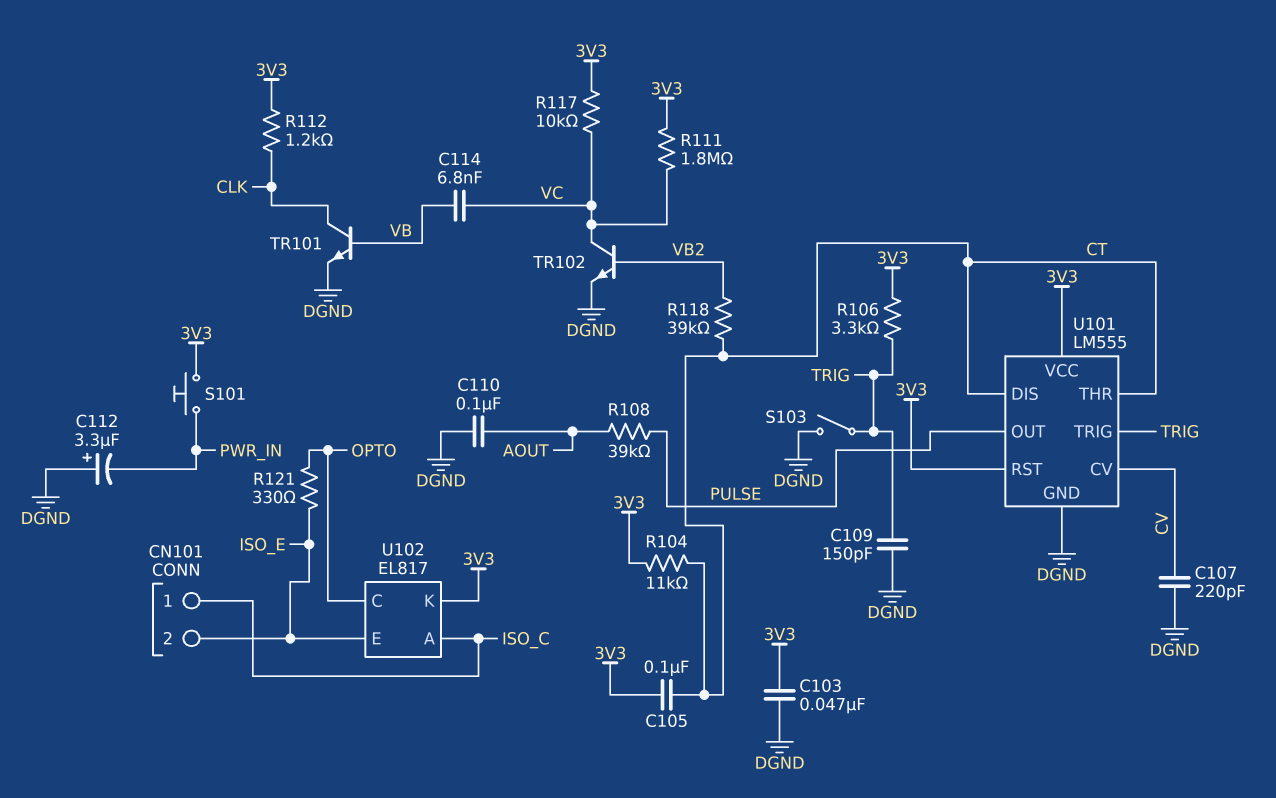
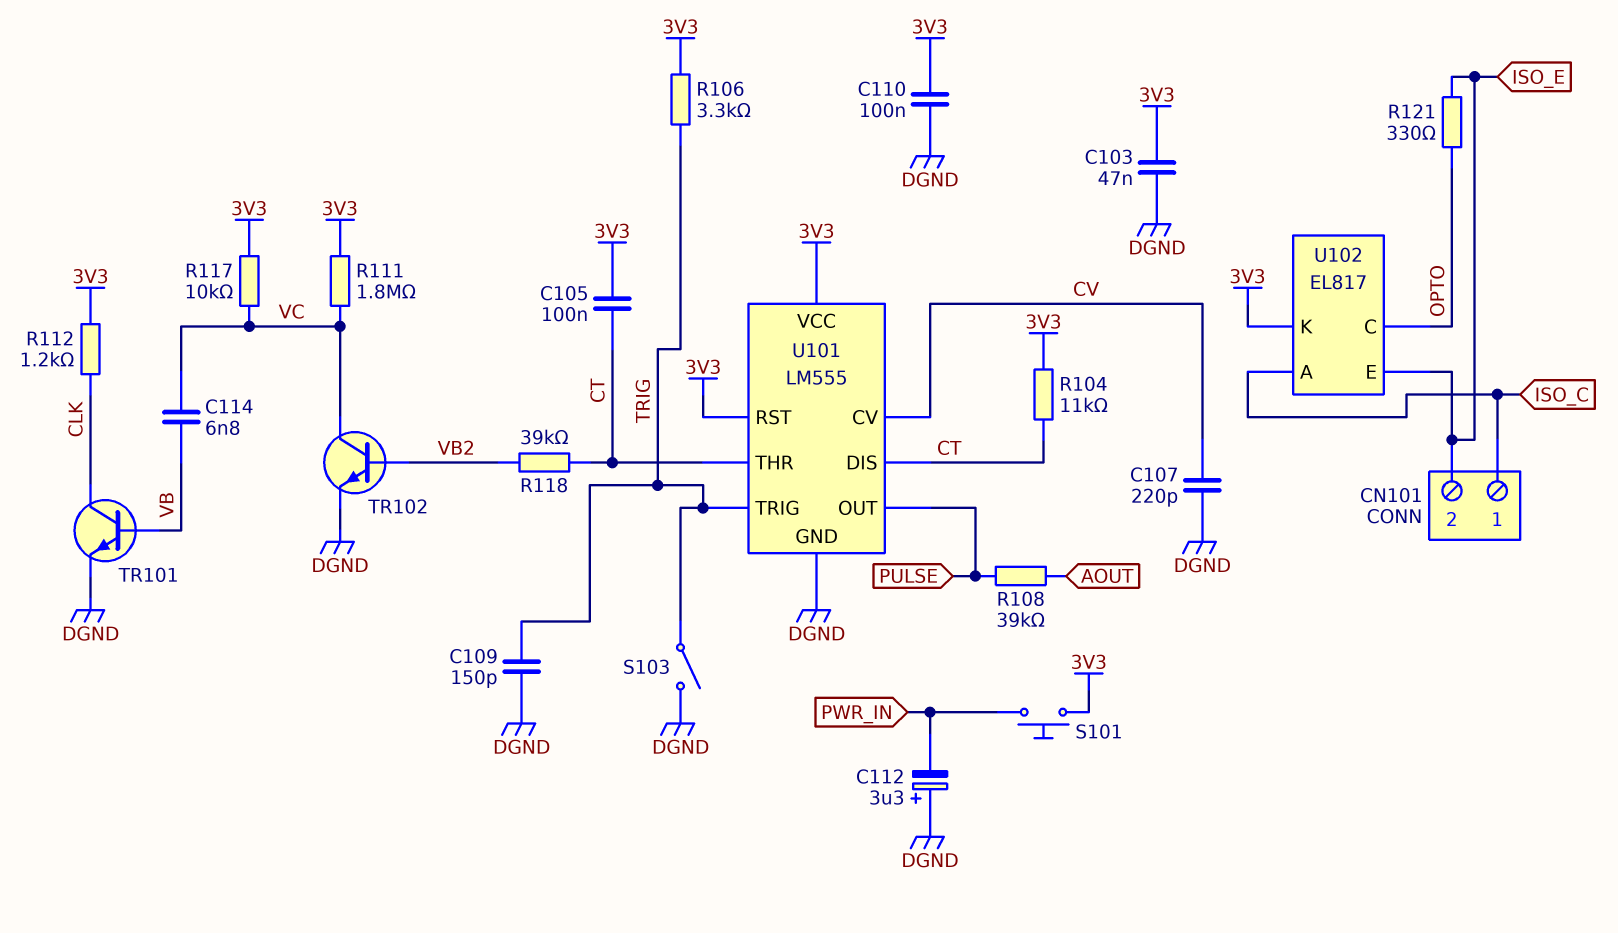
C110: 100nF (AOUT, DGND) -> 100nF (3V3, DGND)

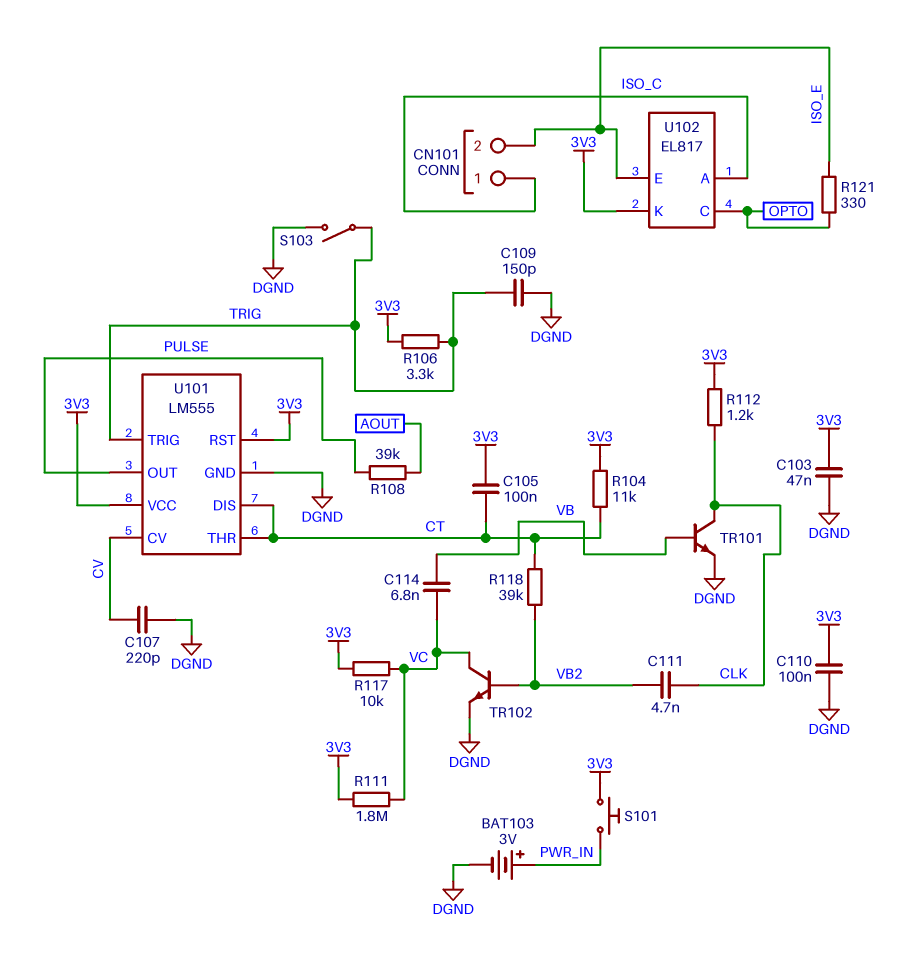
BAT103: none -> 3V (plus PWR_IN, minus DGND)
C111: none -> 4.7nF (CLK, VB2)
C112: 3.3uF (plus DGND, minus PWR_IN) -> none

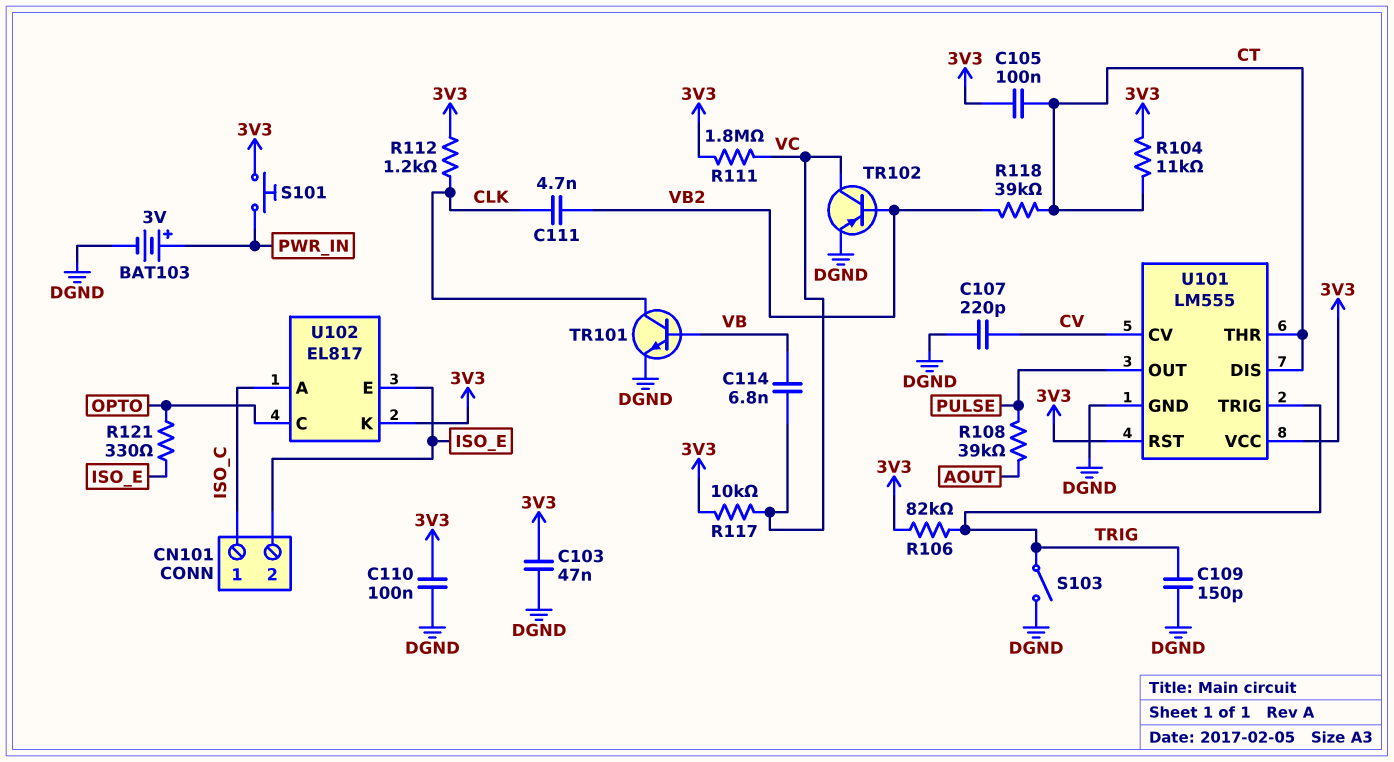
R106: 3.3k (3V3, TRIG) -> 82k (3V3, TRIG)
TR102: NPN (B VB2, C VC, E DGND) -> PNP (B VB2, C VC, E DGND)

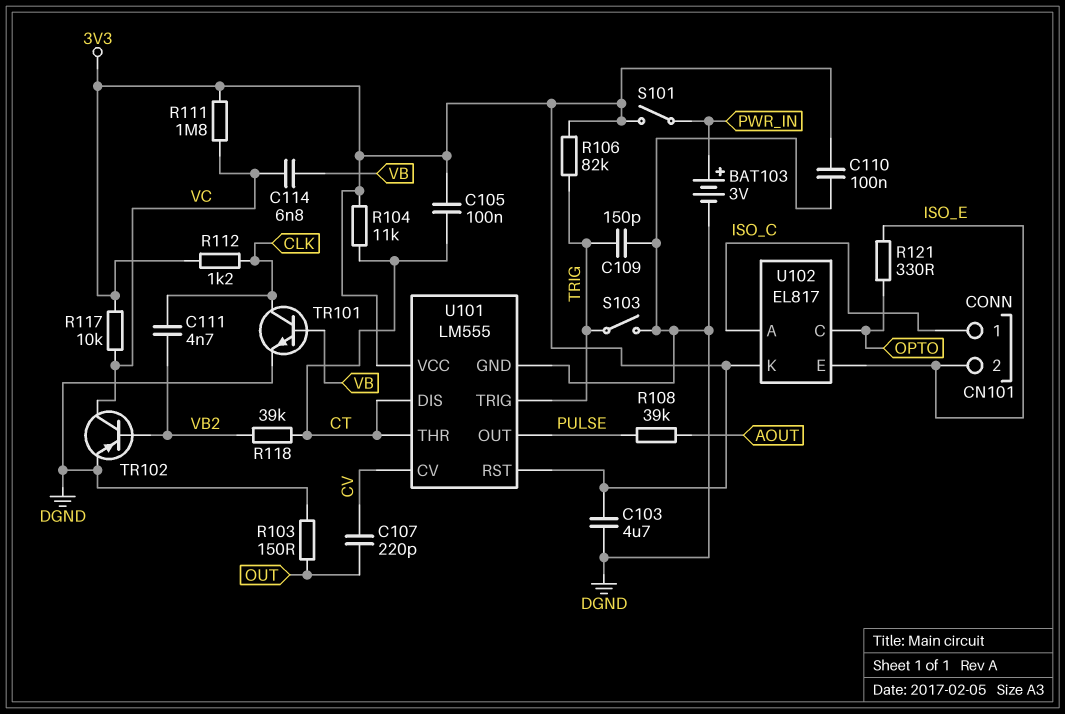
C103: 47nF (3V3, DGND) -> 4.7uF (3V3, DGND)
C107: 220pF (CV, DGND) -> 220pF (CV, OUT)
R103: none -> 150 (DGND, OUT)
S101: button (3V3, PWR_IN) -> switch (3V3, PWR_IN)

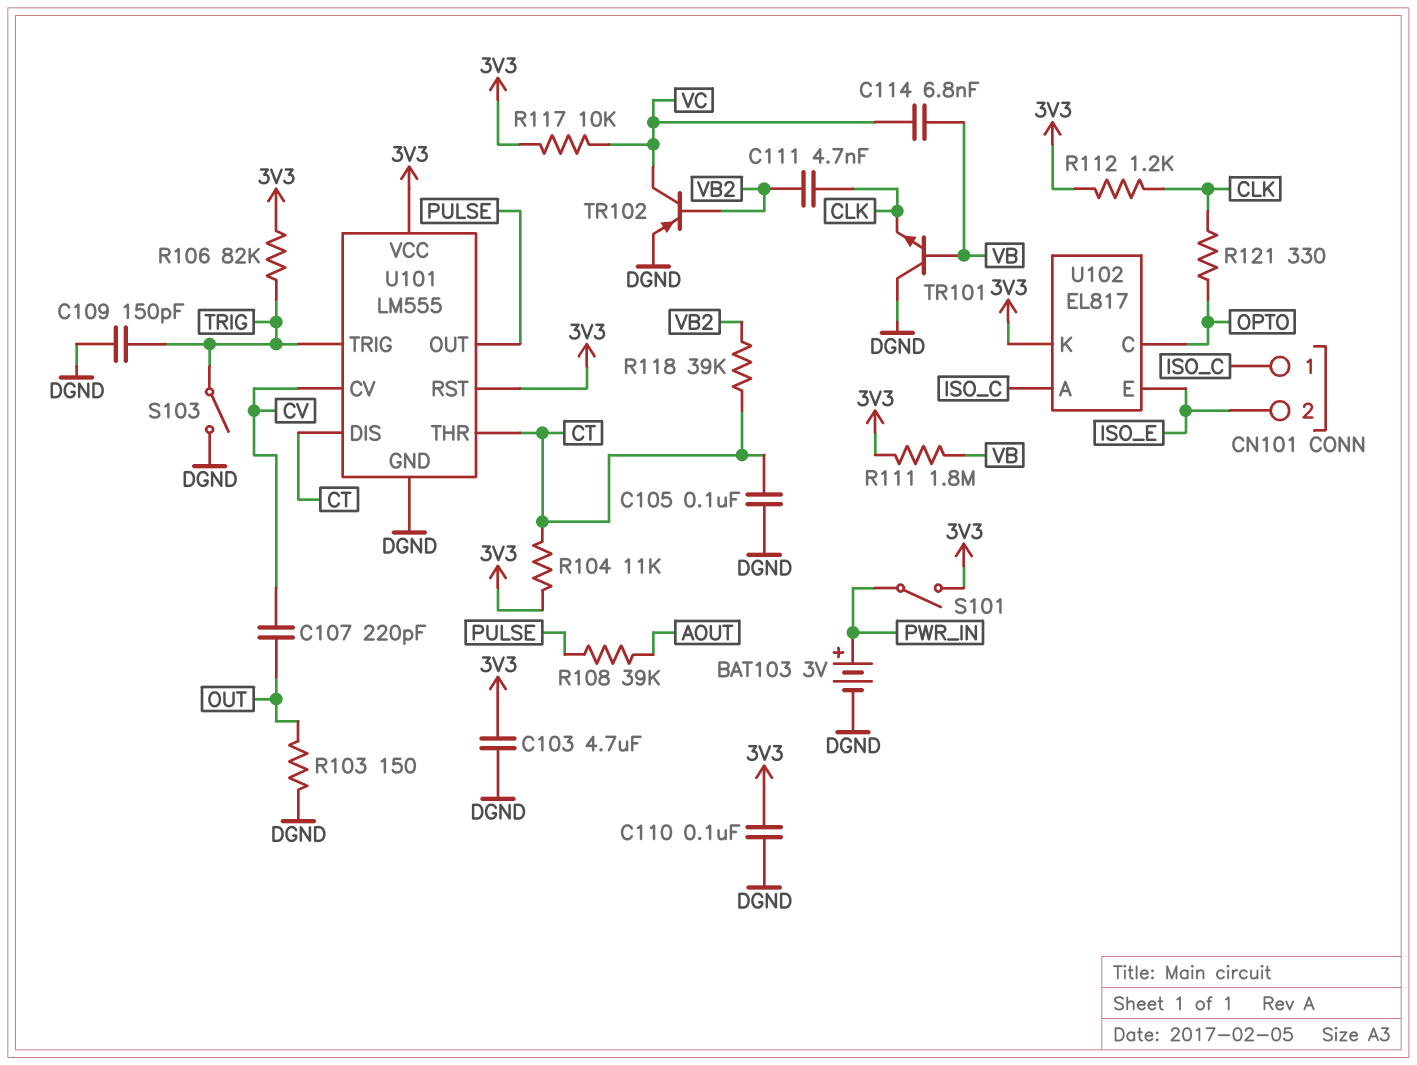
C105: 100nF (3V3, CT) -> 100nF (CT, DGND)
R111: 1.8M (3V3, VC) -> 1.8M (3V3, VB)
R121: 330 (ISO_E, OPTO) -> 330 (CLK, OPTO)
TR101: NPN (B VB, C CLK, E DGND) -> NPN (B VB, C DGND, E CLK)

